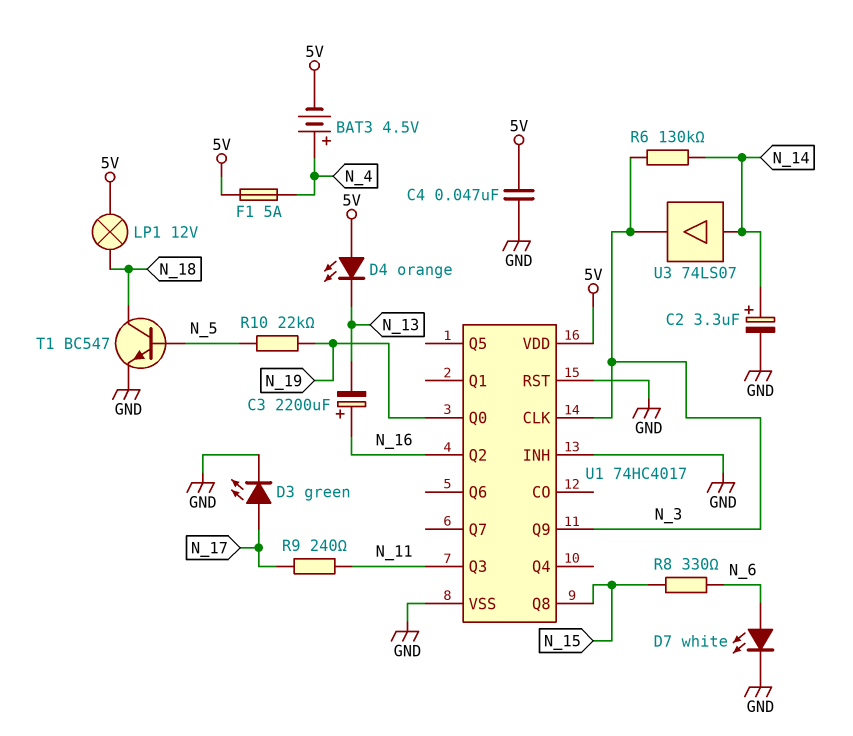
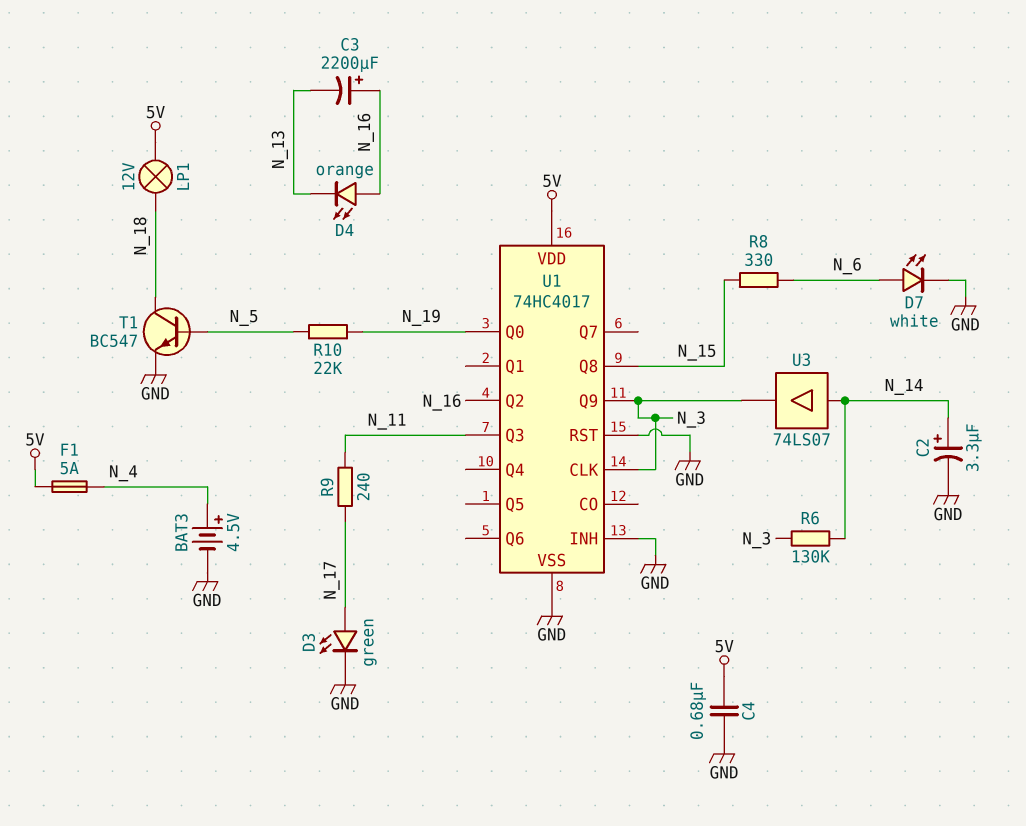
BAT3: 4.5V (plus N_4, minus 5V) -> 4.5V (plus N_4, minus GND)
C4: 47nF (5V, GND) -> 680nF (5V, GND)
D4: LED orange (A 5V, K N_13) -> LED orange (A N_16, K N_13)

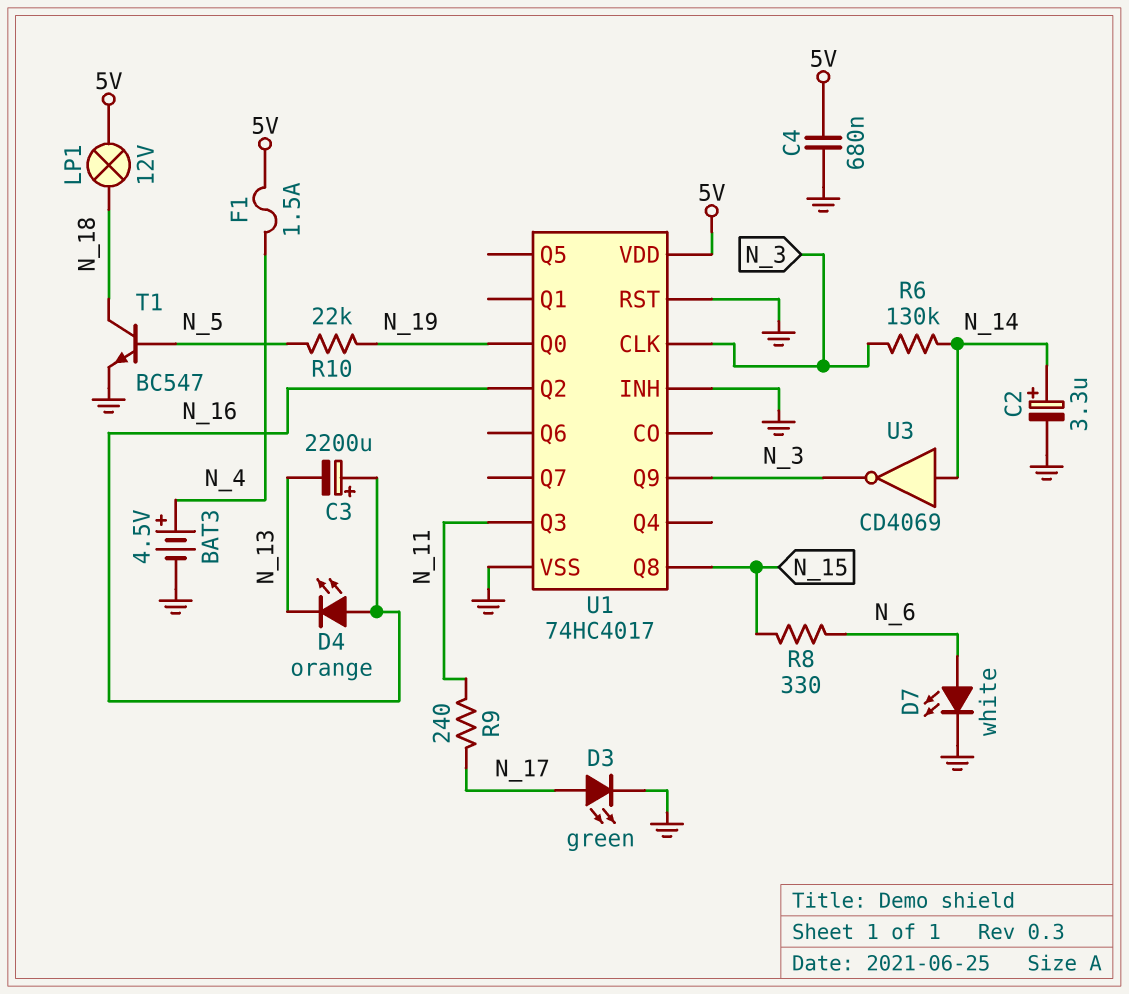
F1: 5A (5V, N_4) -> 1.5A (5V, N_4)
U3: buffer 74LS07 (in N_14, out N_3) -> NOT CD4069 (in N_14, out N_3)

